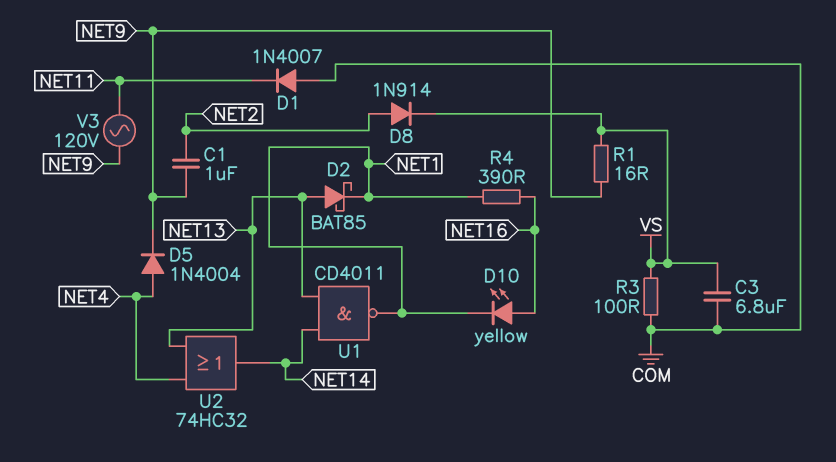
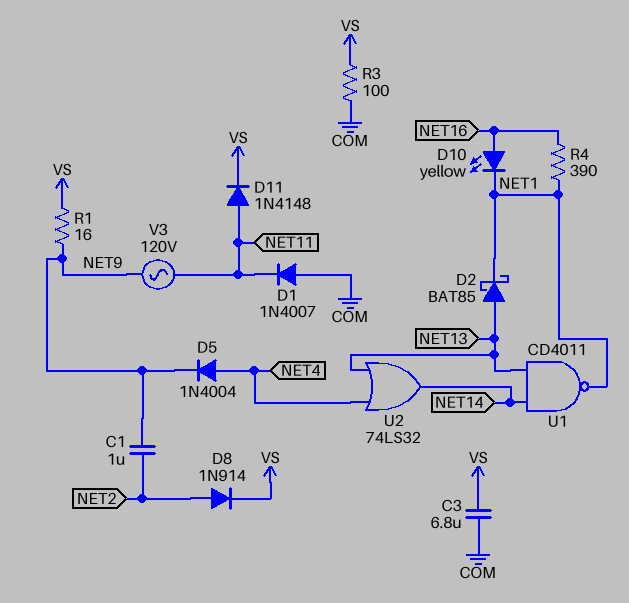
D11: none -> diode 1N4148 (A NET11, K VS)
U2: OR 74HC32 (in NET4, in NET13, out NET14) -> OR 74LS32 (in NET4, in NET13, out NET14)

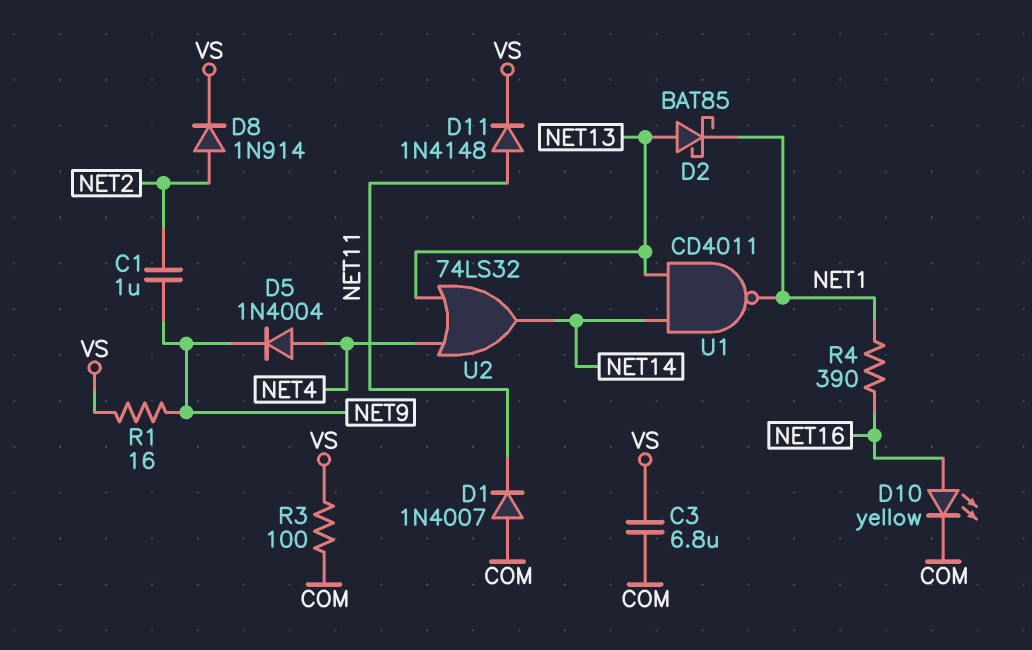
D10: LED yellow (A NET16, K NET1) -> LED yellow (A NET16, K COM)
V3: AC 120V (NET9, NET11) -> none

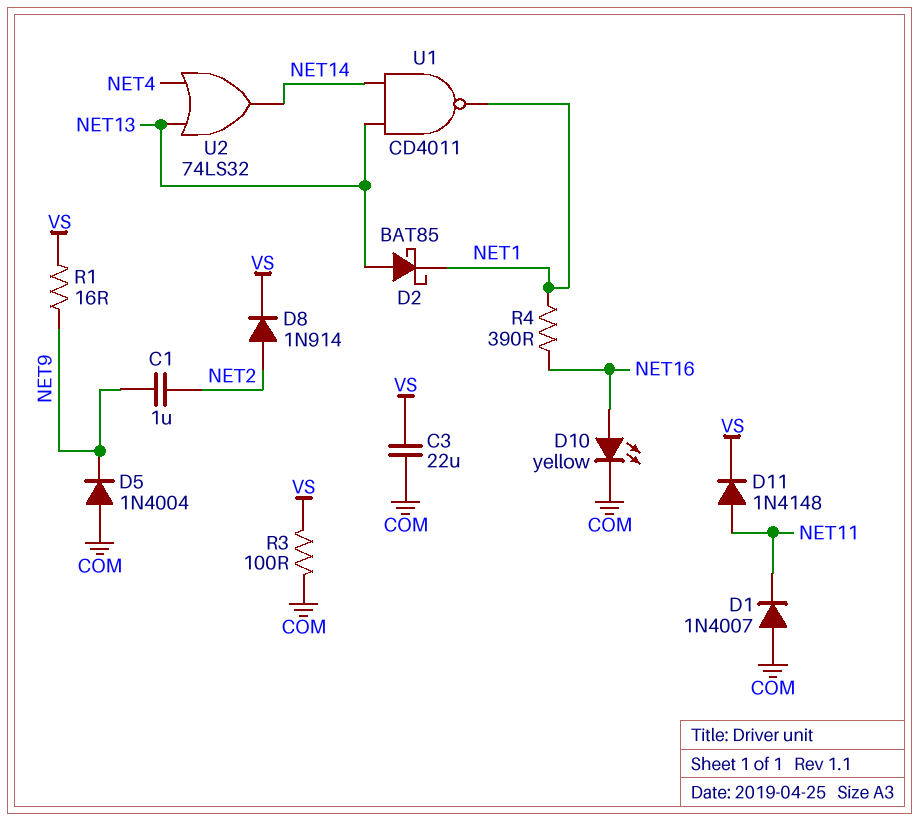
C3: 6.8uF (COM, VS) -> 22uF (COM, VS)
D5: diode 1N4004 (A NET4, K NET9) -> diode 1N4004 (A COM, K NET9)

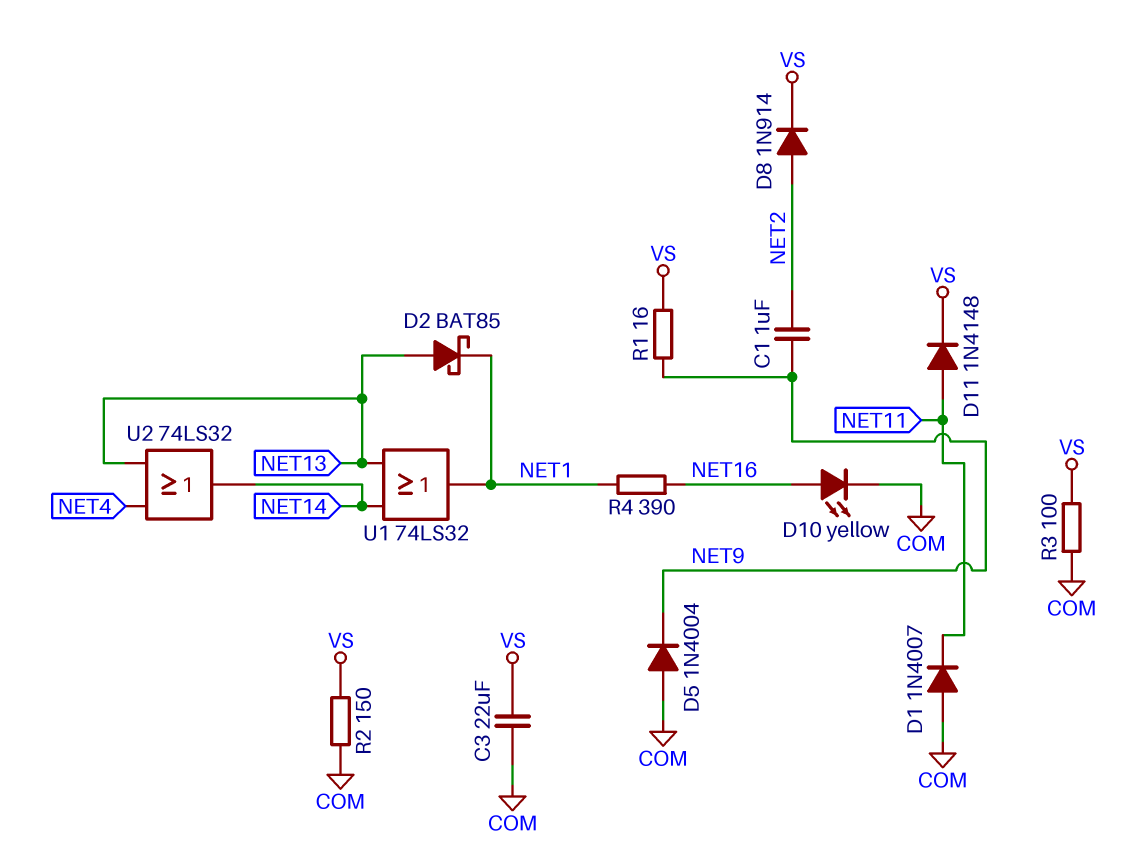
R2: none -> 150 (COM, VS)
U1: NAND CD4011 (in NET13, in NET14, out NET1) -> OR 74LS32 (in NET13, in NET14, out NET1)

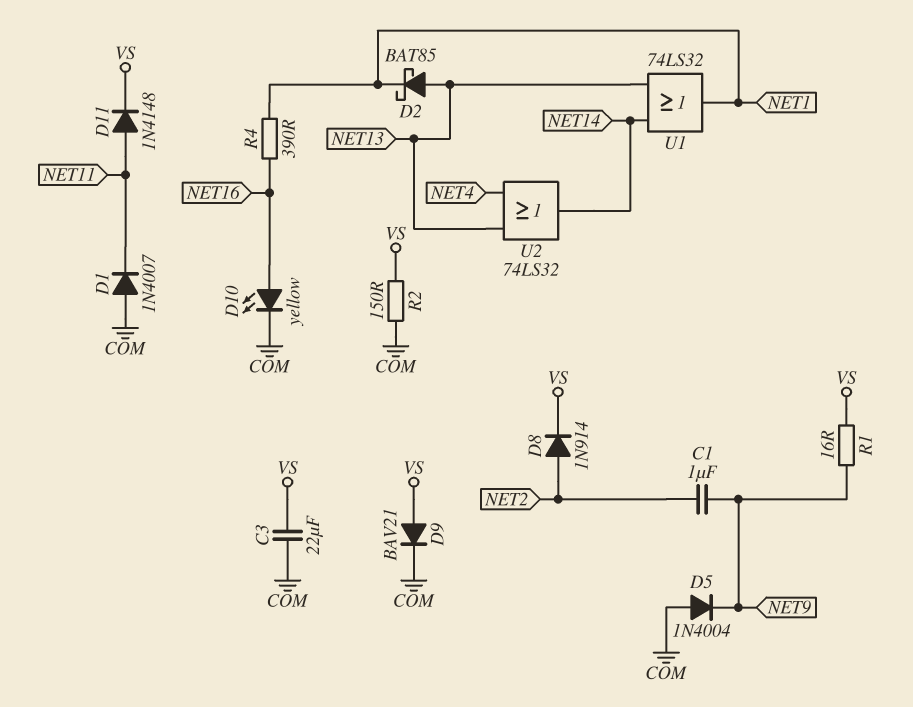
D9: none -> diode BAV21 (A VS, K COM)
R3: 100 (COM, VS) -> none

